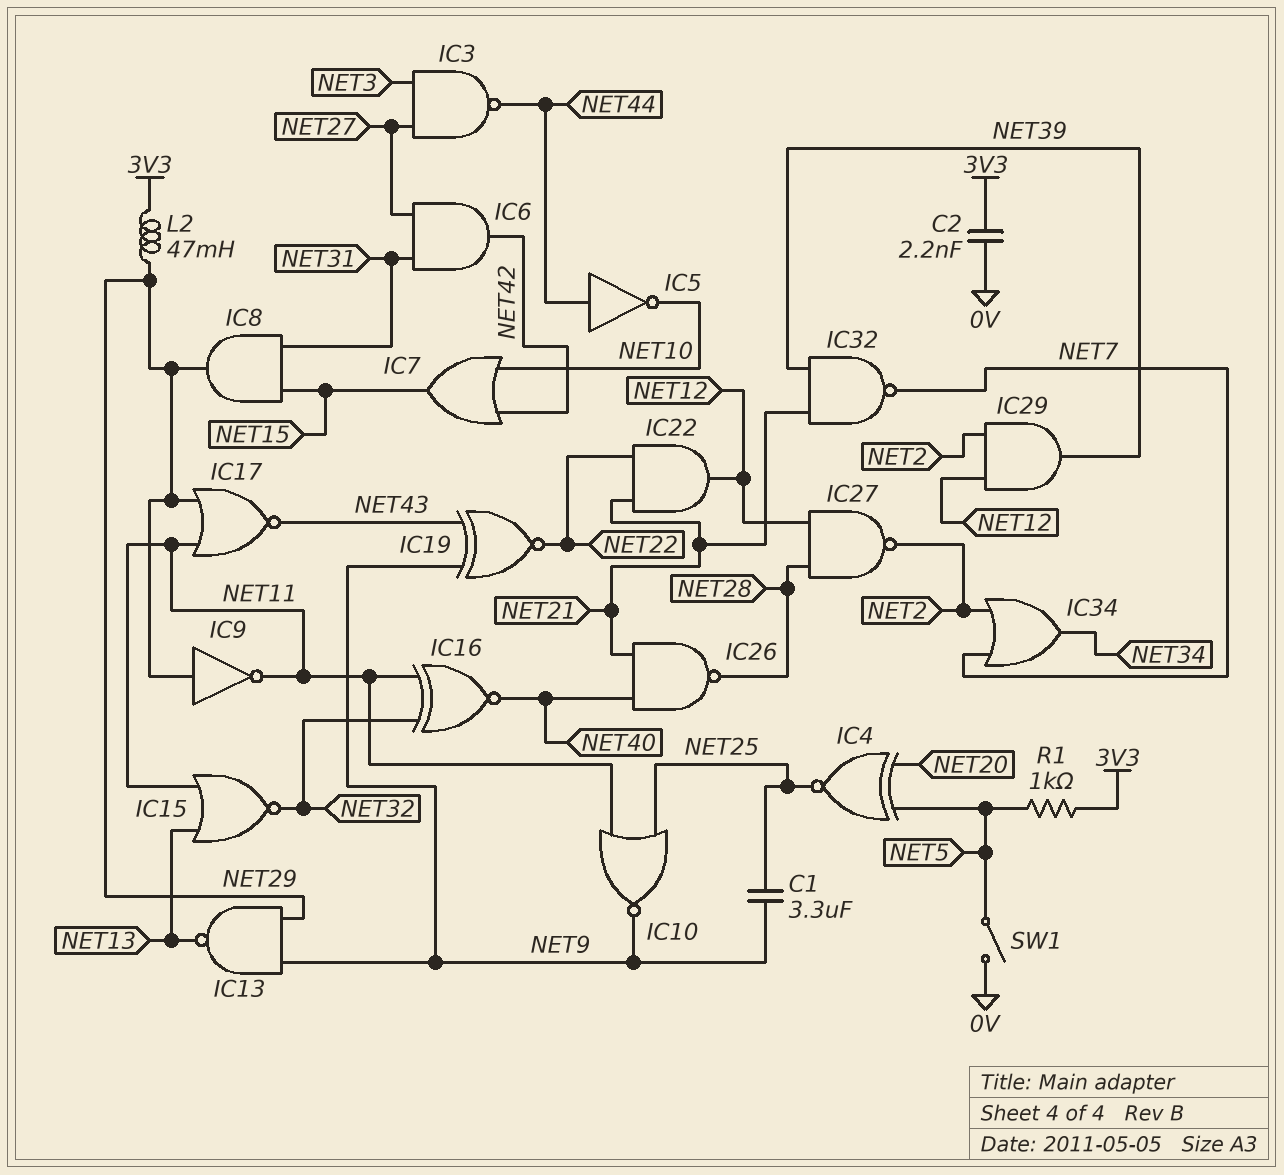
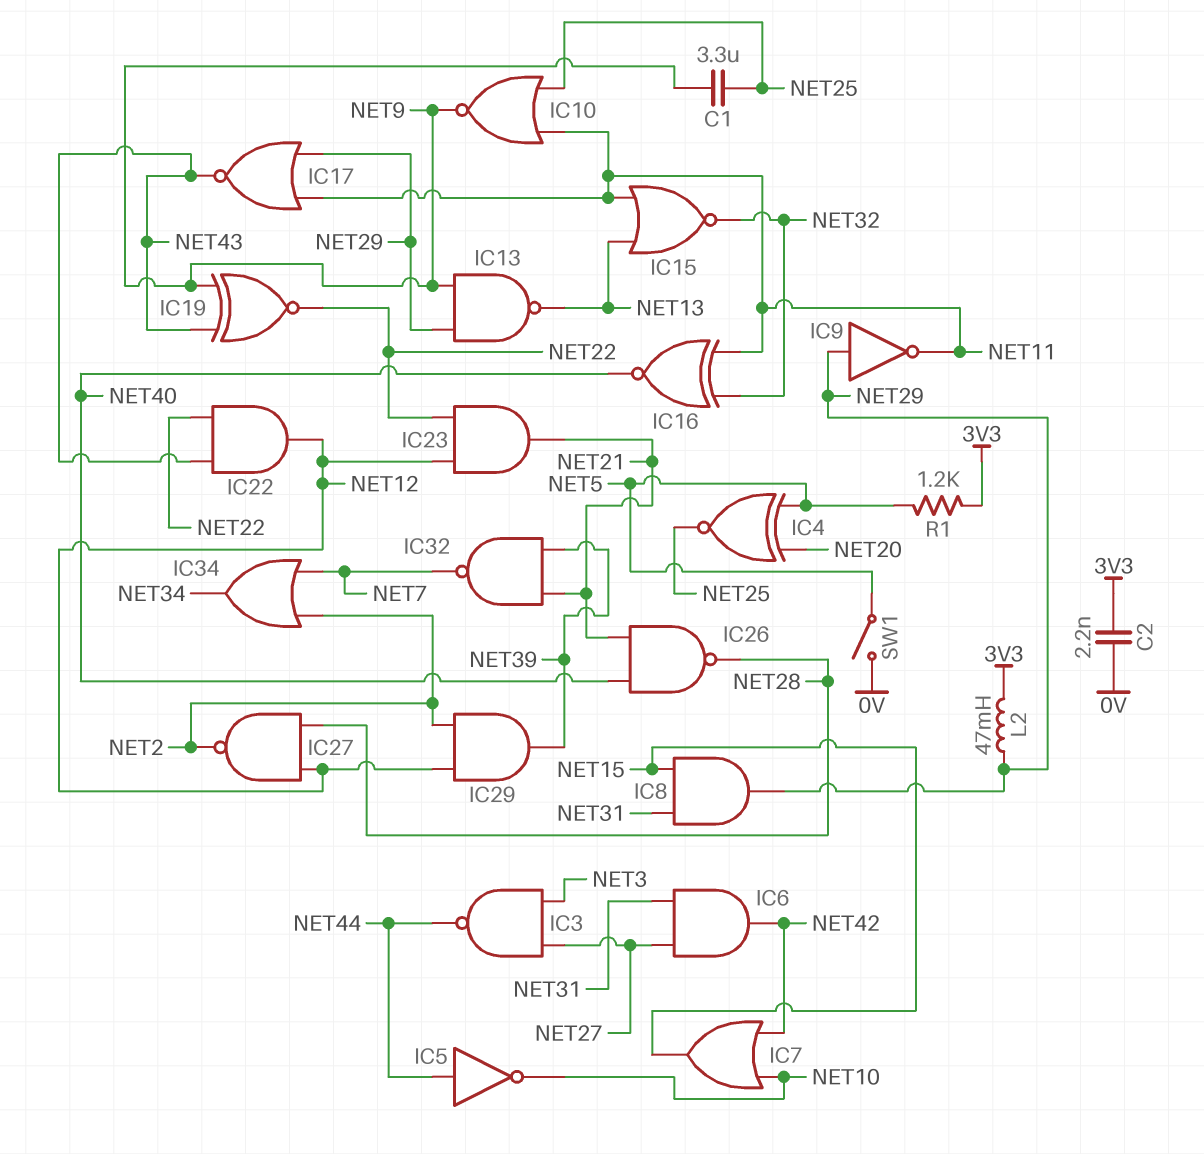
IC22: AND (in NET21, in NET22, out NET12) -> AND (in NET22, in NET43, out NET12)
IC23: none -> AND (in NET12, in NET22, out NET21)
R1: 1k (3V3, NET5) -> 1.2k (3V3, NET5)

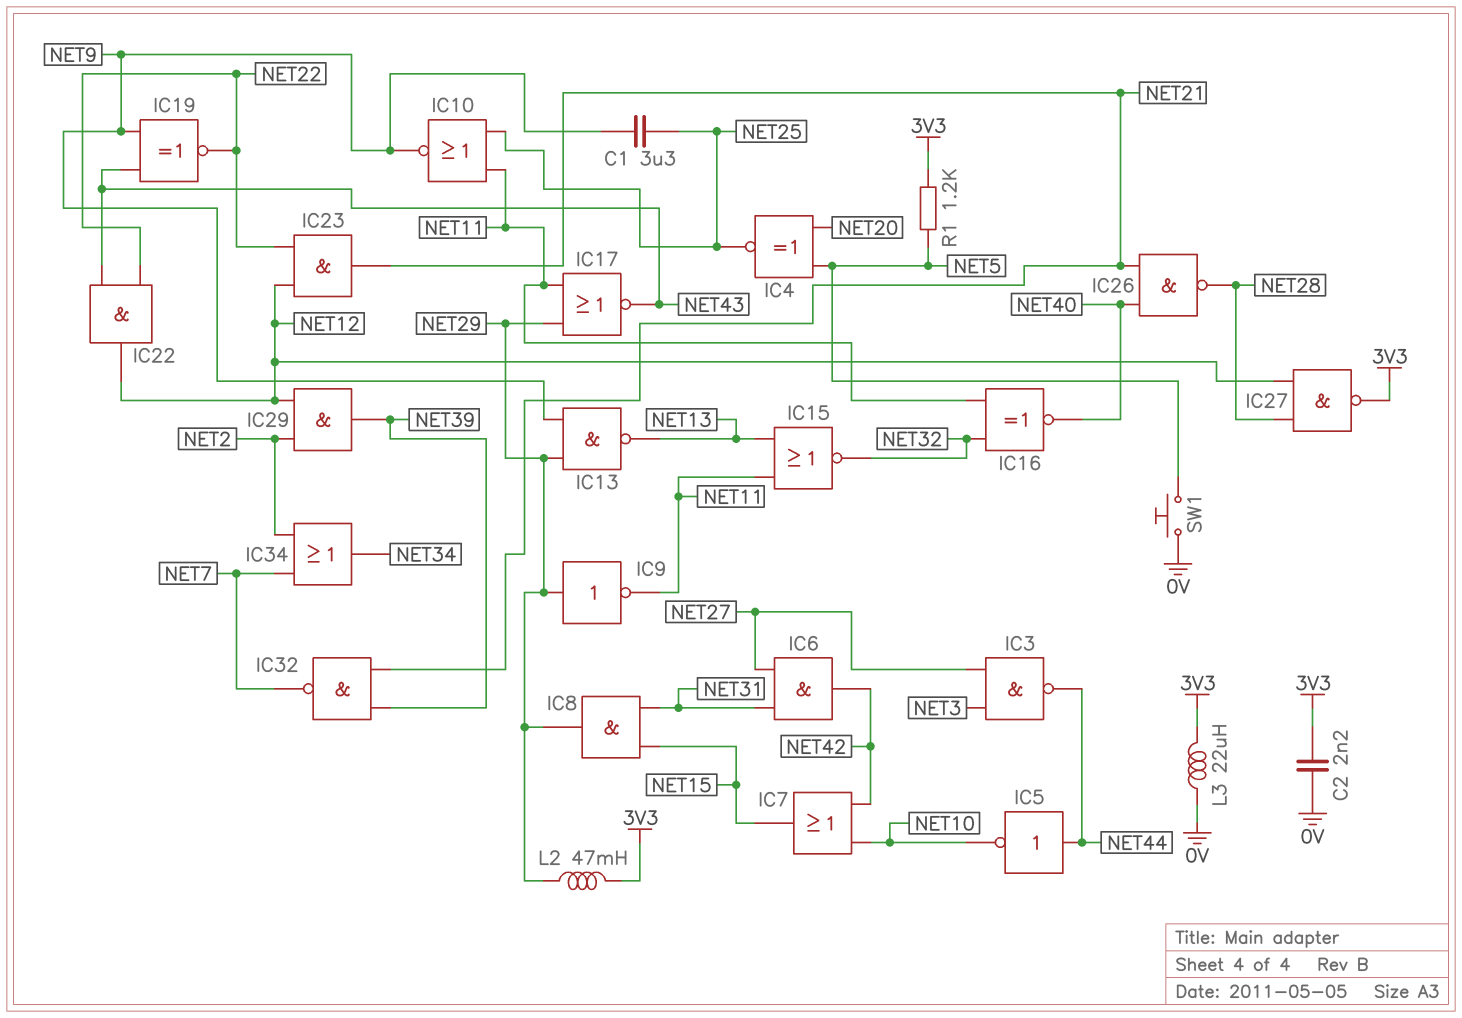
IC27: NAND (in NET12, in NET28, out NET2) -> NAND (in NET12, in NET28, out 3V3)
L3: none -> 22uH (0V, 3V3)
SW1: switch (0V, NET5) -> button (0V, NET5)

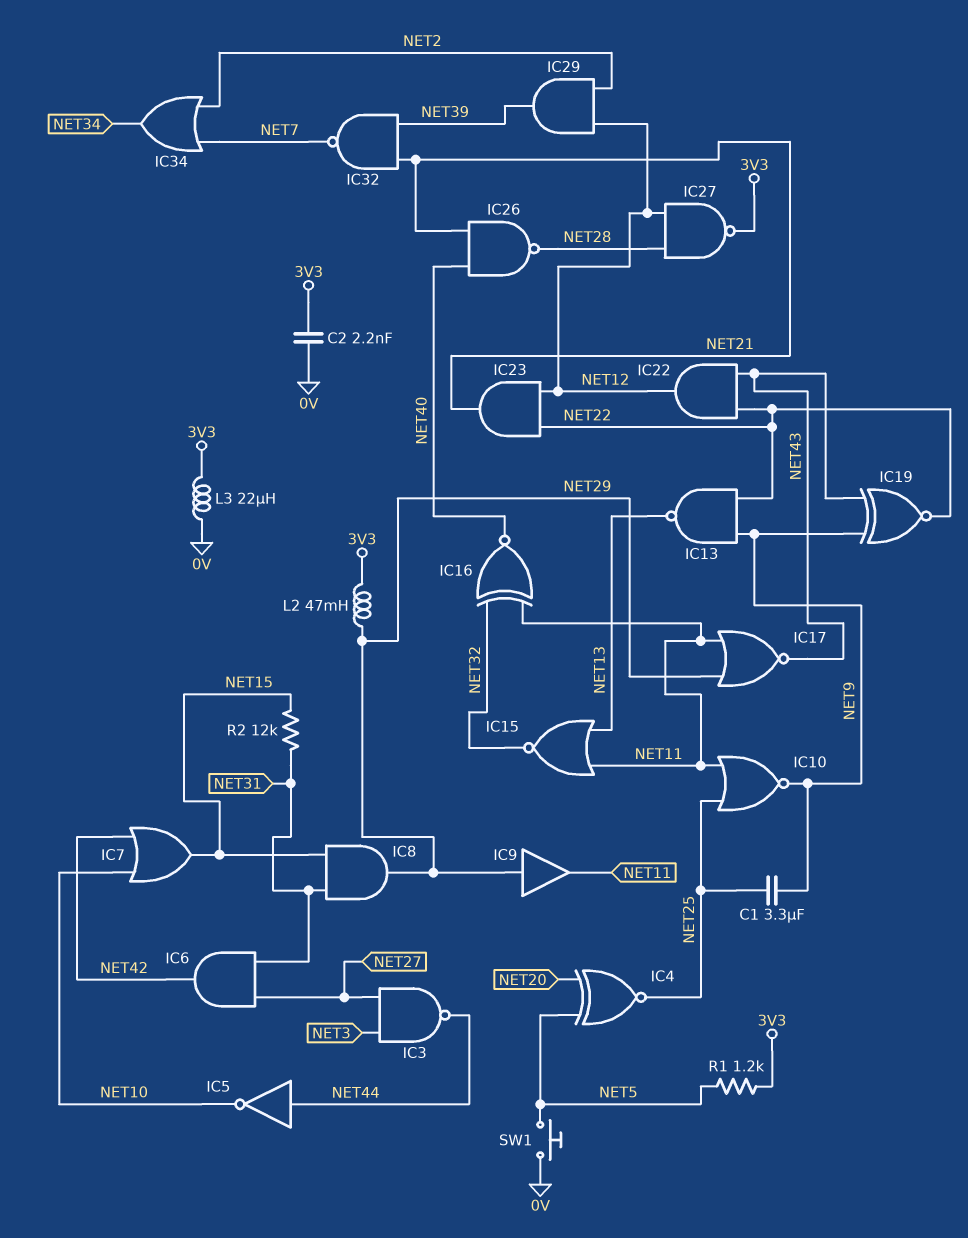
IC9: NOT (in NET29, out NET11) -> buffer (in NET29, out NET11)
IC13: NAND (in NET9, in NET29, out NET13) -> NAND (in NET9, in NET22, out NET13)
R2: none -> 12k (NET15, NET31)

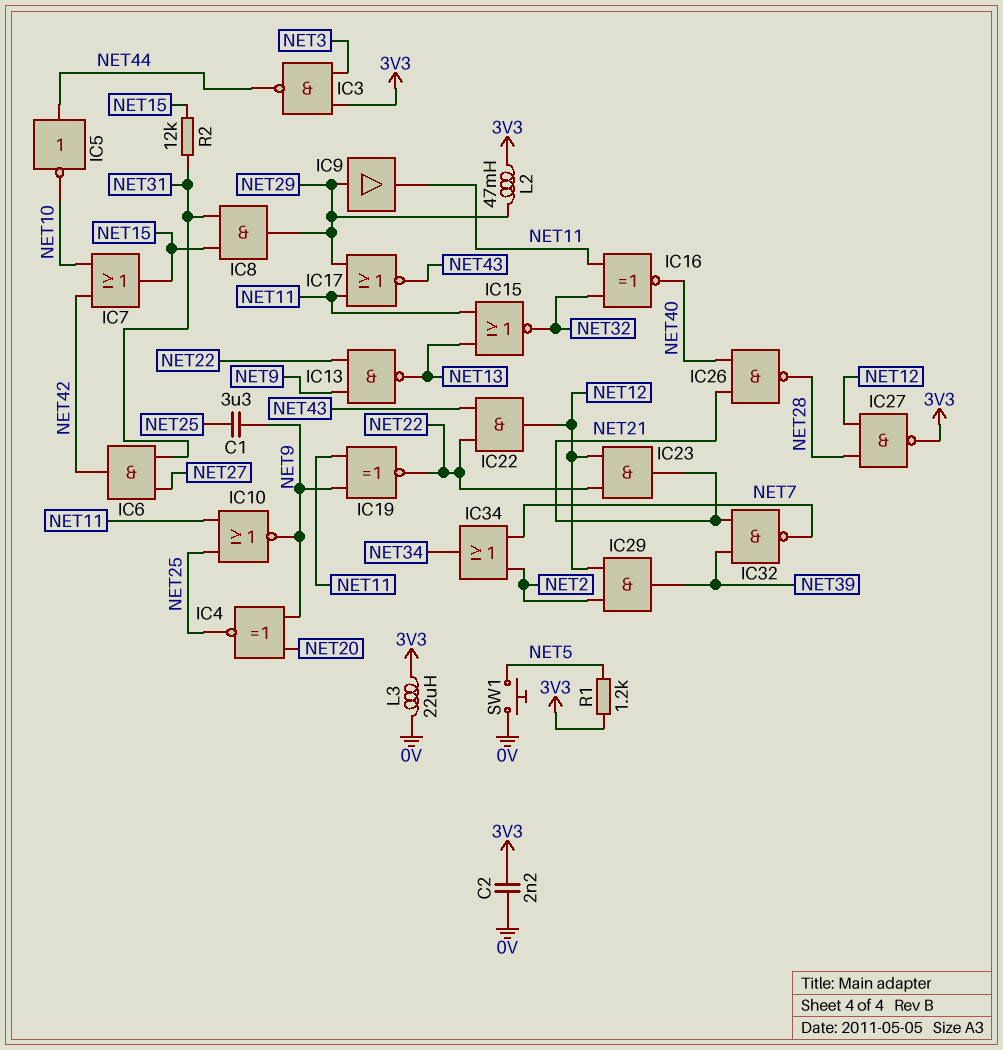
IC3: NAND (in NET3, in NET27, out NET44) -> NAND (in 3V3, in NET3, out NET44)
IC4: XNOR (in NET5, in NET20, out NET25) -> XNOR (in NET9, in NET20, out NET25)
IC19: XNOR (in NET9, in NET43, out NET22) -> XNOR (in NET9, in NET11, out NET22)

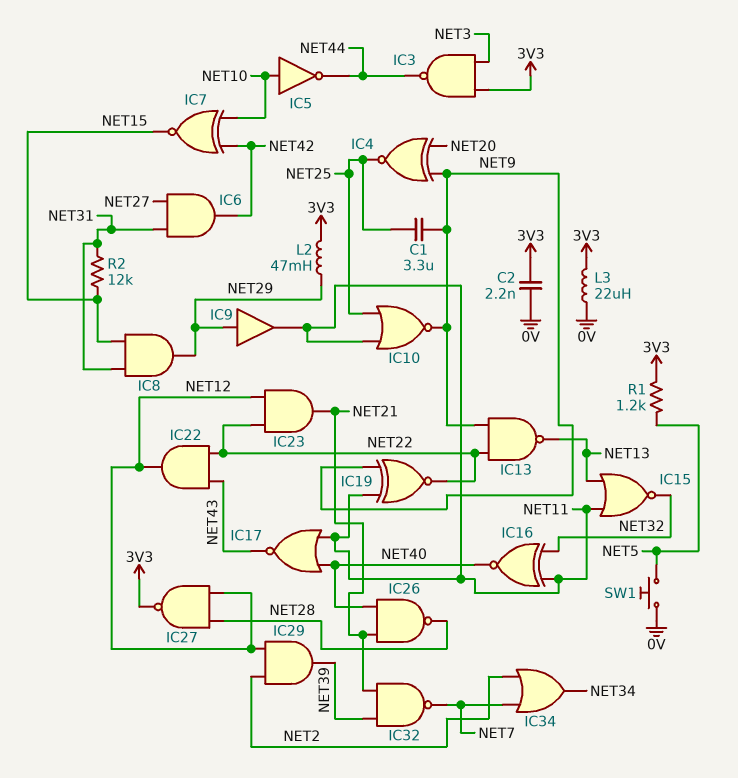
IC5: NOT (in NET44, out NET10) -> NOT (in NET10, out NET44)
IC7: OR (in NET10, in NET42, out NET15) -> XNOR (in NET10, in NET42, out NET15)
IC17: NOR (in NET11, in NET29, out NET43) -> NOR (in NET11, in NET40, out NET43)

